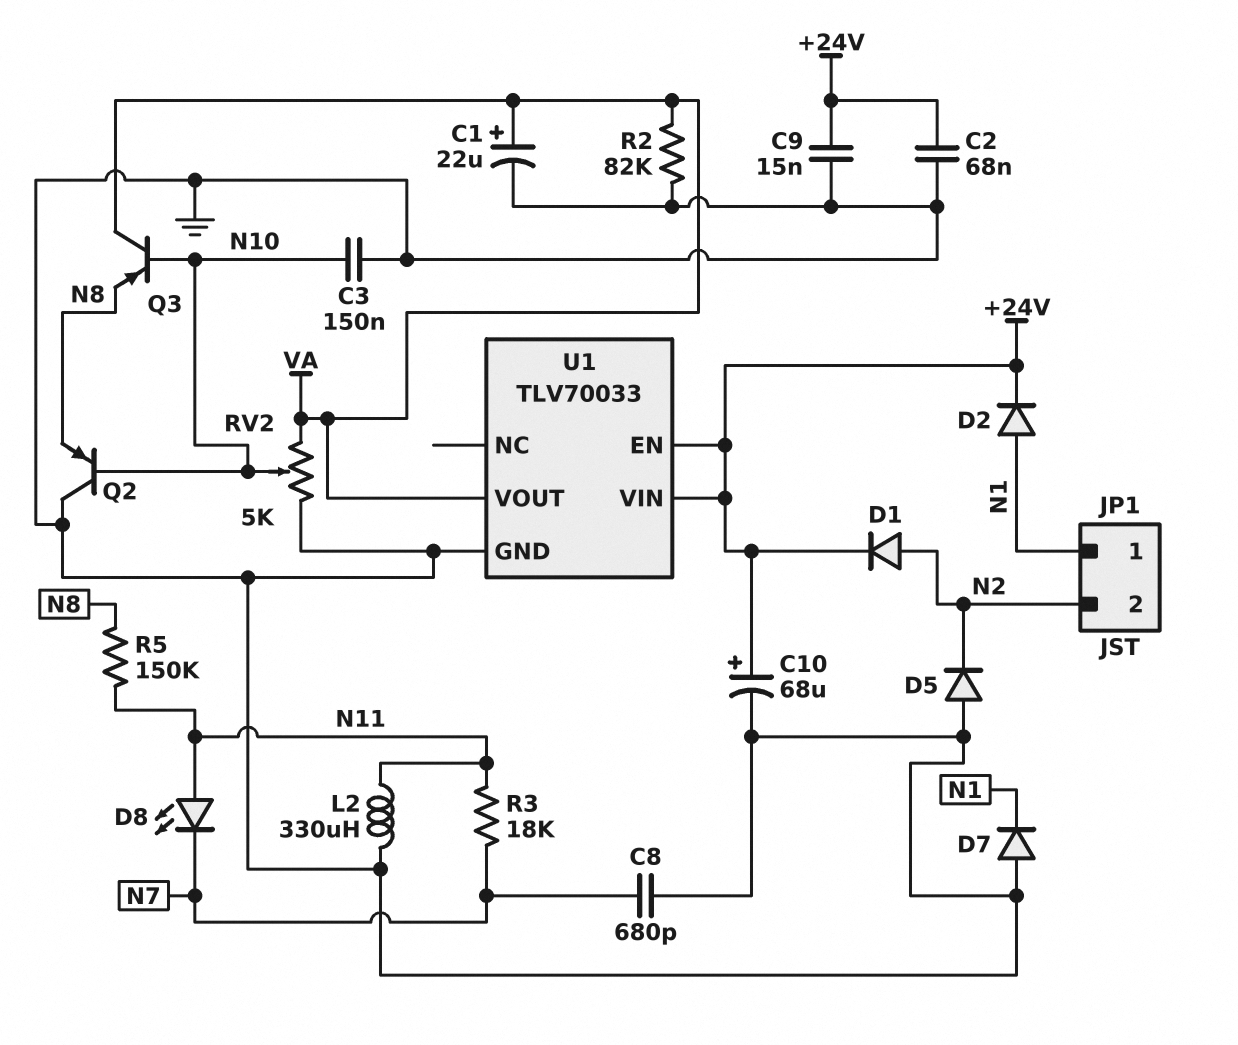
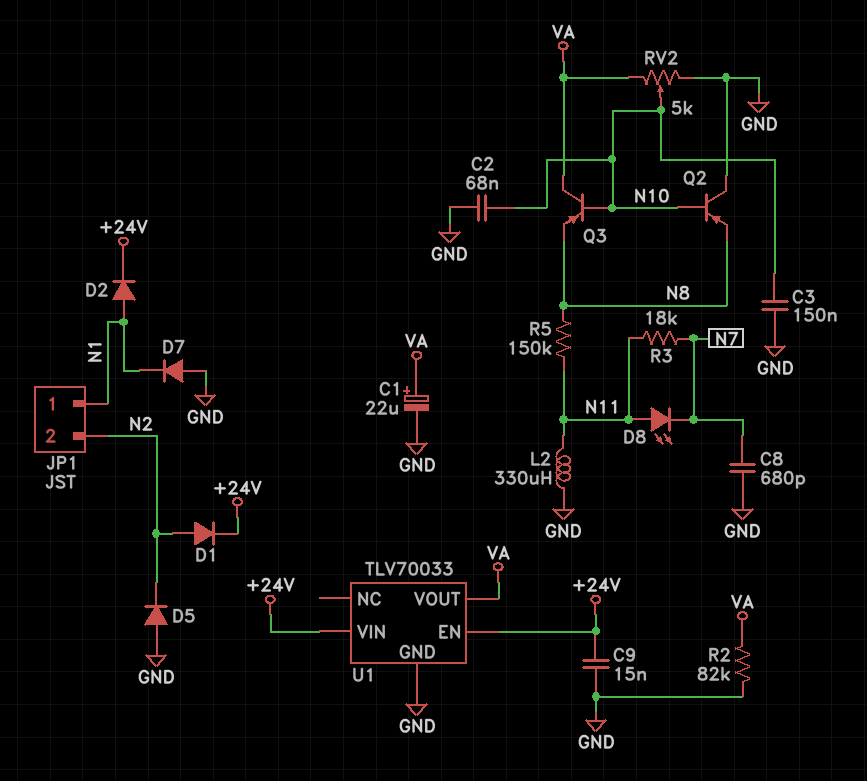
C2: 68nF (+24V, GND) -> 68nF (GND, N10)
C10: 68uF (plus +24V, minus GND) -> none

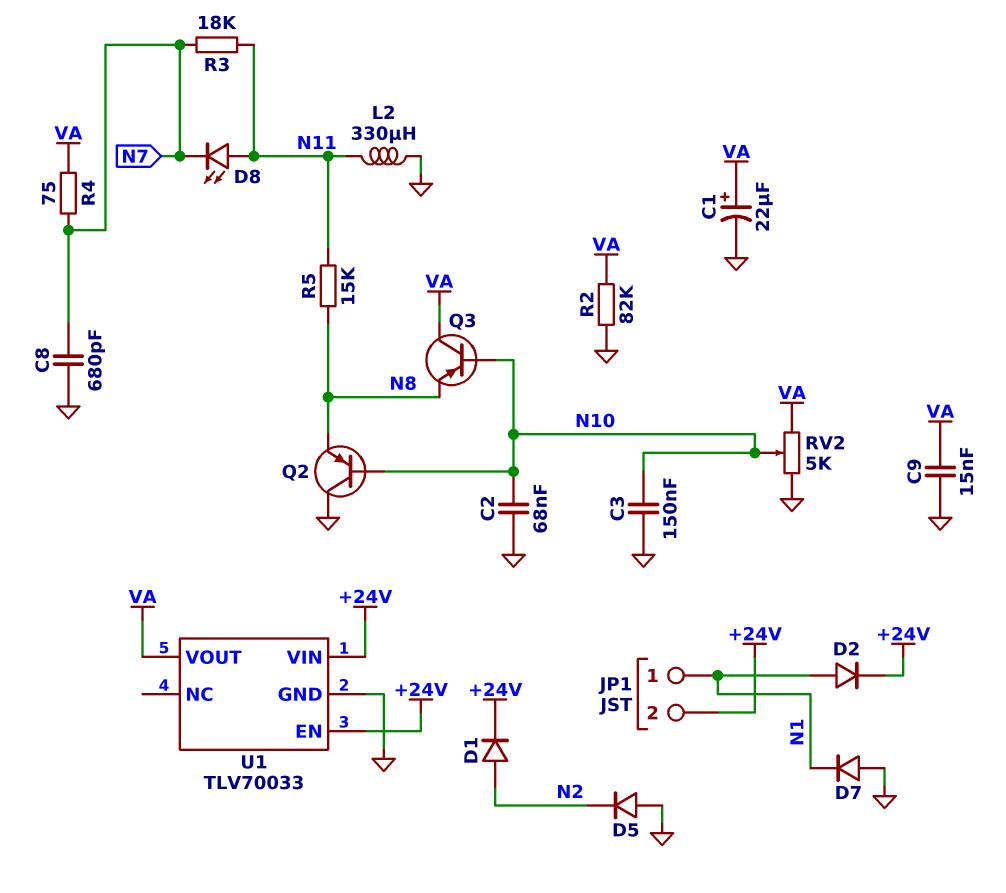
C9: 15nF (+24V, GND) -> 15nF (GND, VA)
JP1 pin 2: N2 -> +24V
R4: none -> 75 (N7, VA)
R5: 150k (N8, N11) -> 15k (N8, N11)

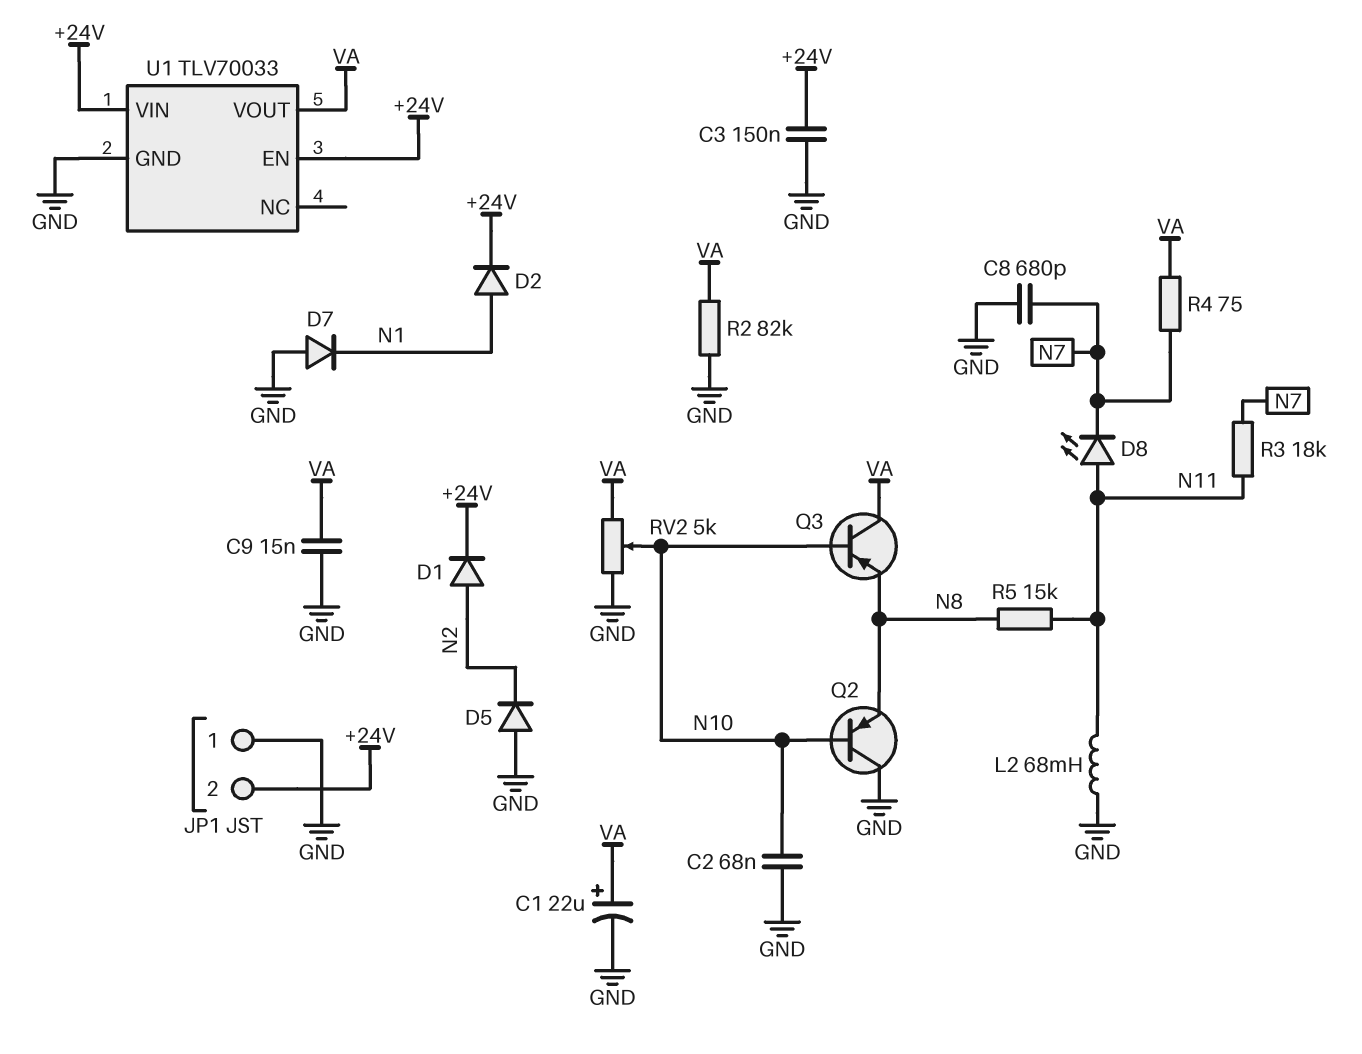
C3: 150nF (GND, N10) -> 150nF (+24V, GND)
JP1 pin 1: N1 -> GND
L2: 330uH (GND, N11) -> 68mH (GND, N11)

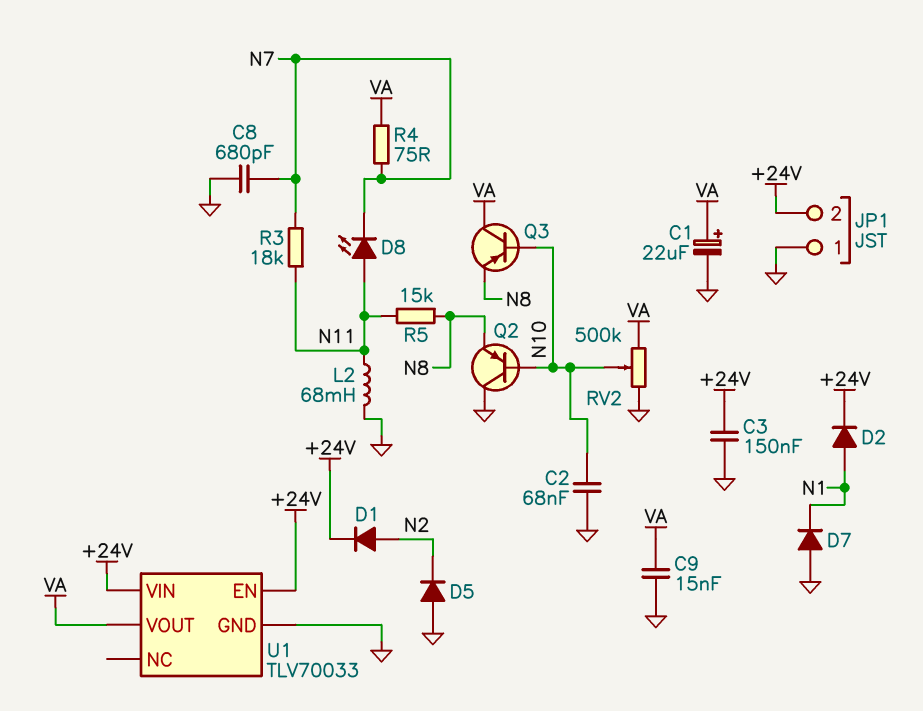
R2: 82k (GND, VA) -> none
RV2: 5k (GND, VA, wiper N10) -> 500k (GND, VA, wiper N10)

